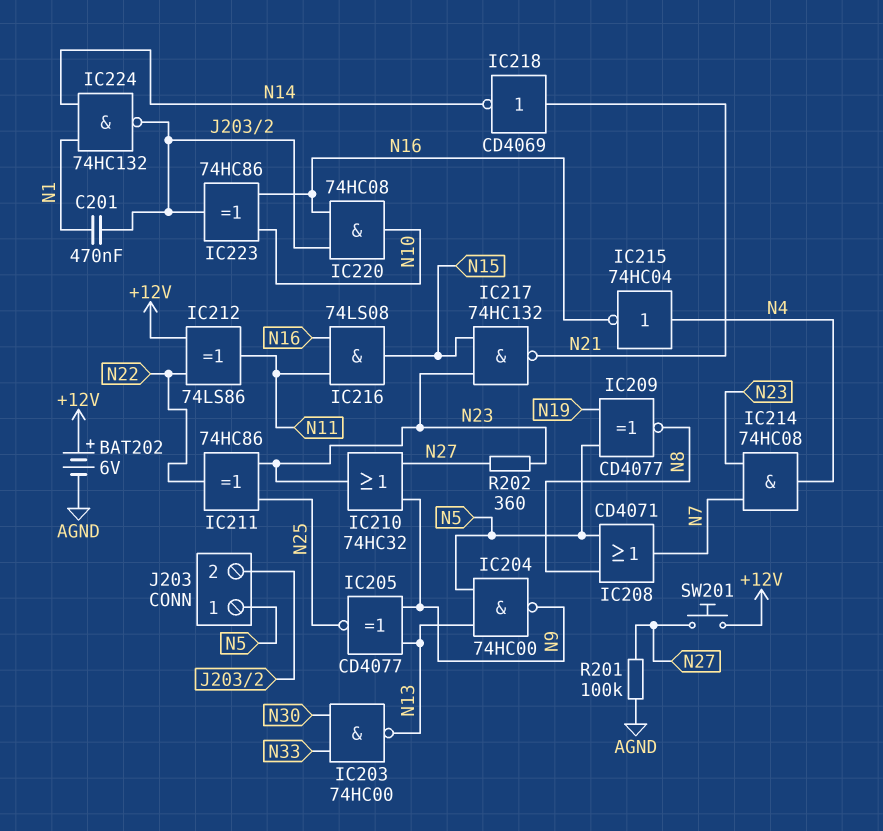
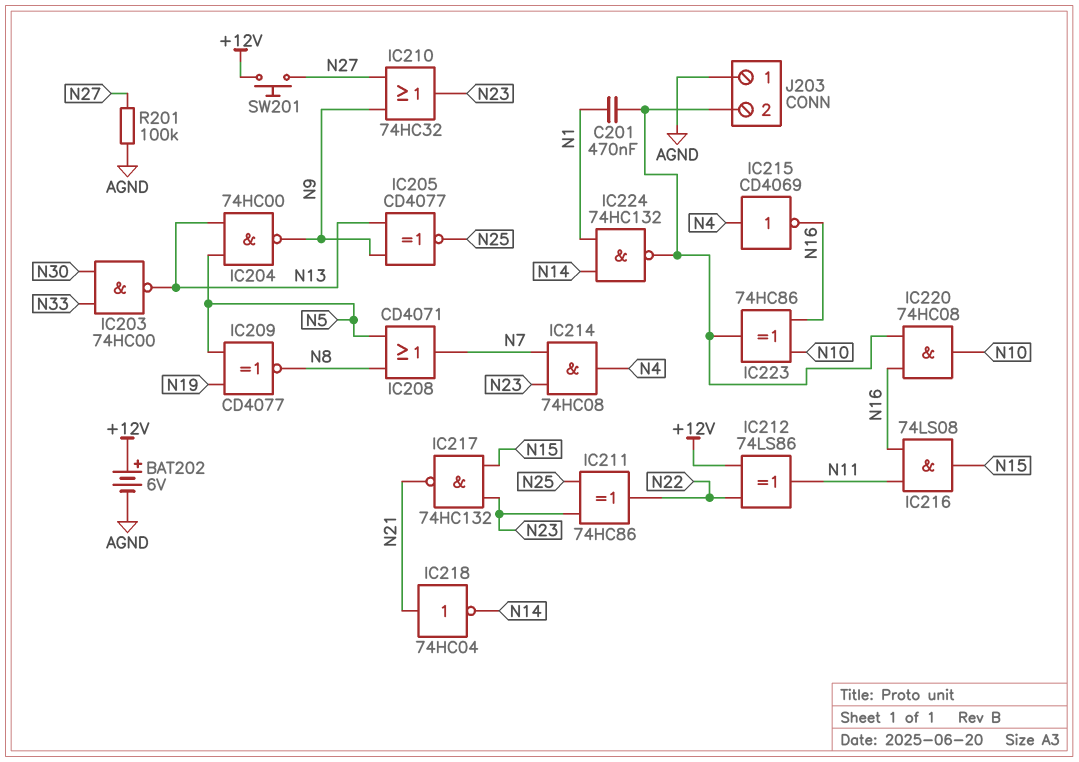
IC215: NOT 74HC04 (in N4, out N16) -> NOT CD4069 (in N4, out N16)
IC218: NOT CD4069 (in N21, out N14) -> NOT 74HC04 (in N21, out N14)
J203 pin 1: N5 -> AGND
R202: 360 (N23, N27) -> none

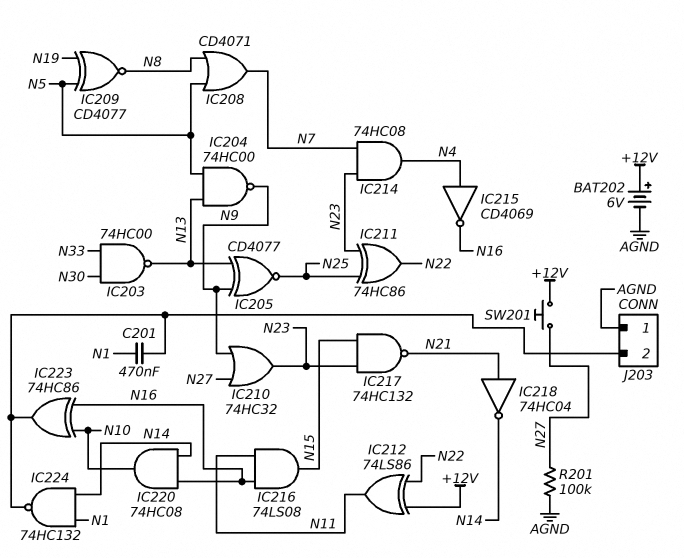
IC220: AND 74HC08 (in J203/2, in N16, out N10) -> AND 74HC08 (in N14, in N16, out N10)

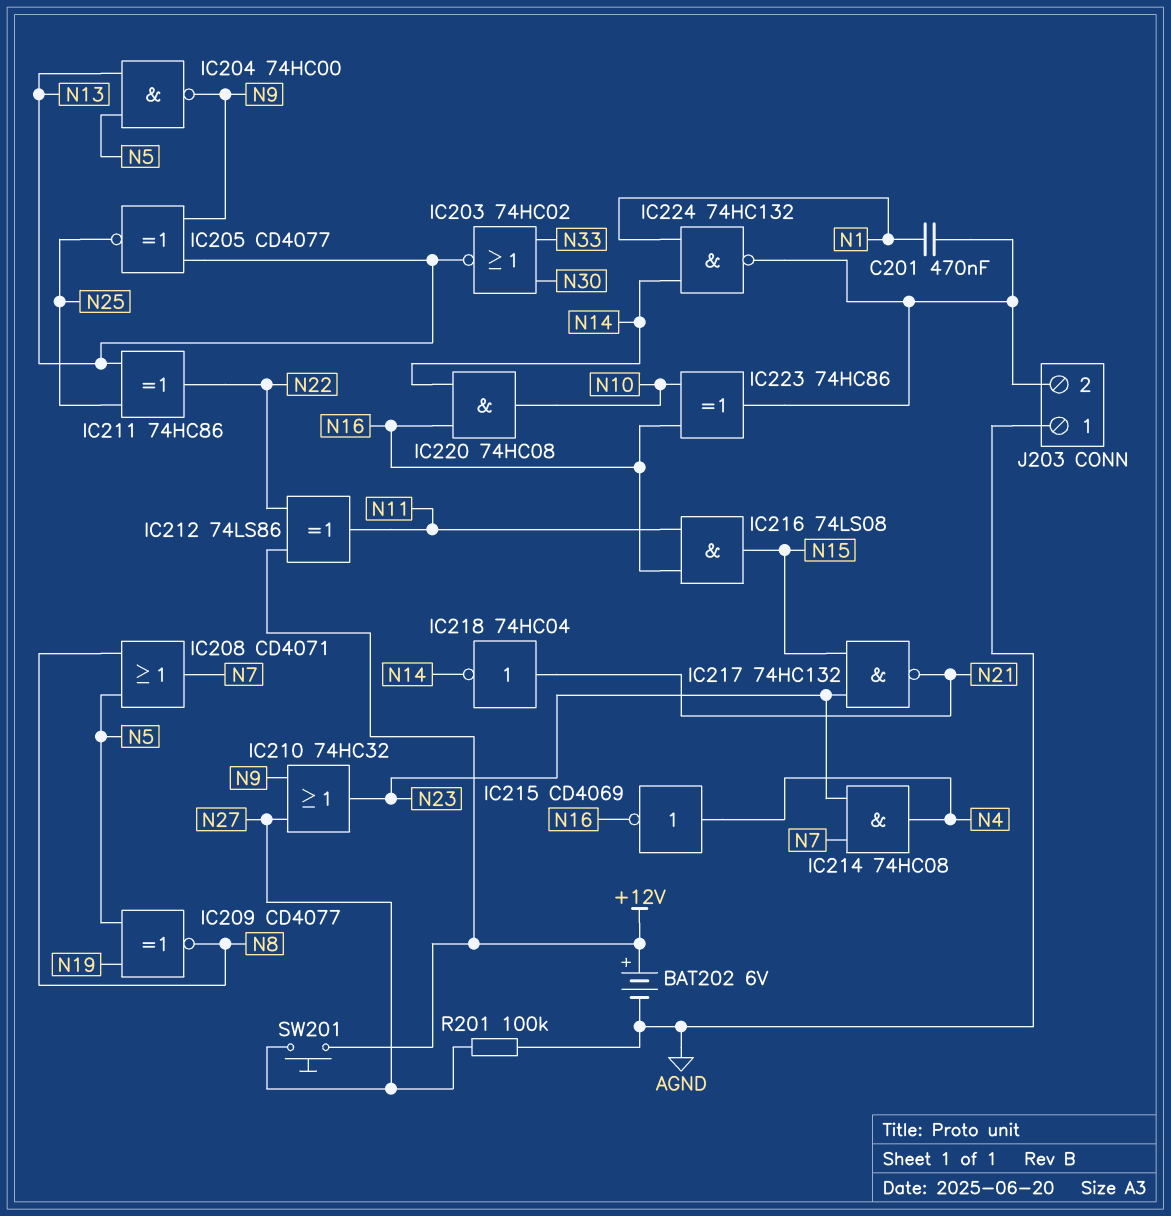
IC203: NAND 74HC00 (in N30, in N33, out N13) -> NOR 74HC02 (in N30, in N33, out N13)
IC211: XOR 74HC86 (in N23, in N25, out N22) -> XOR 74HC86 (in N13, in N25, out N22)

